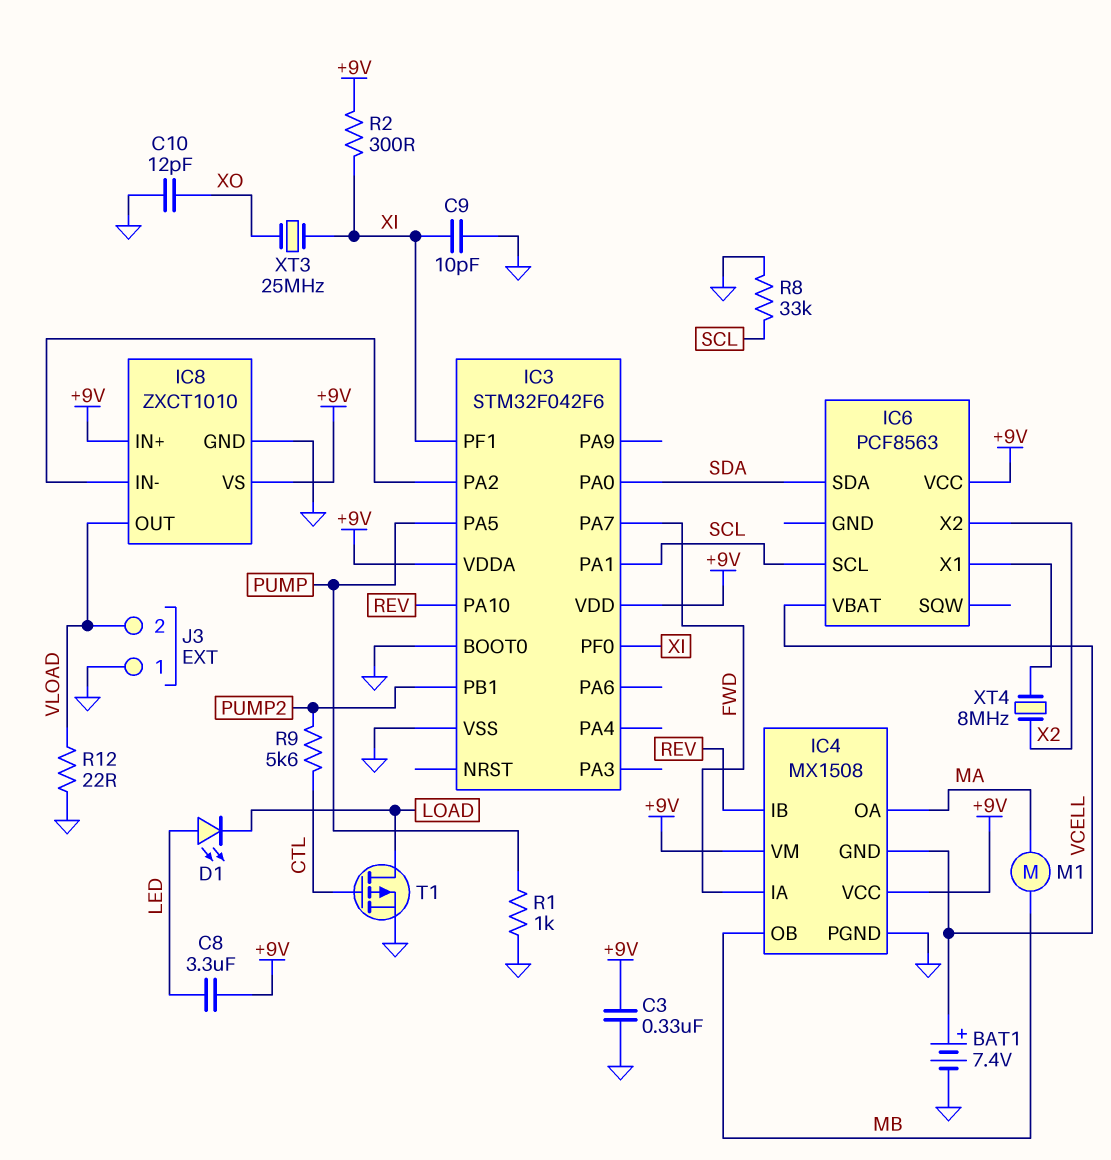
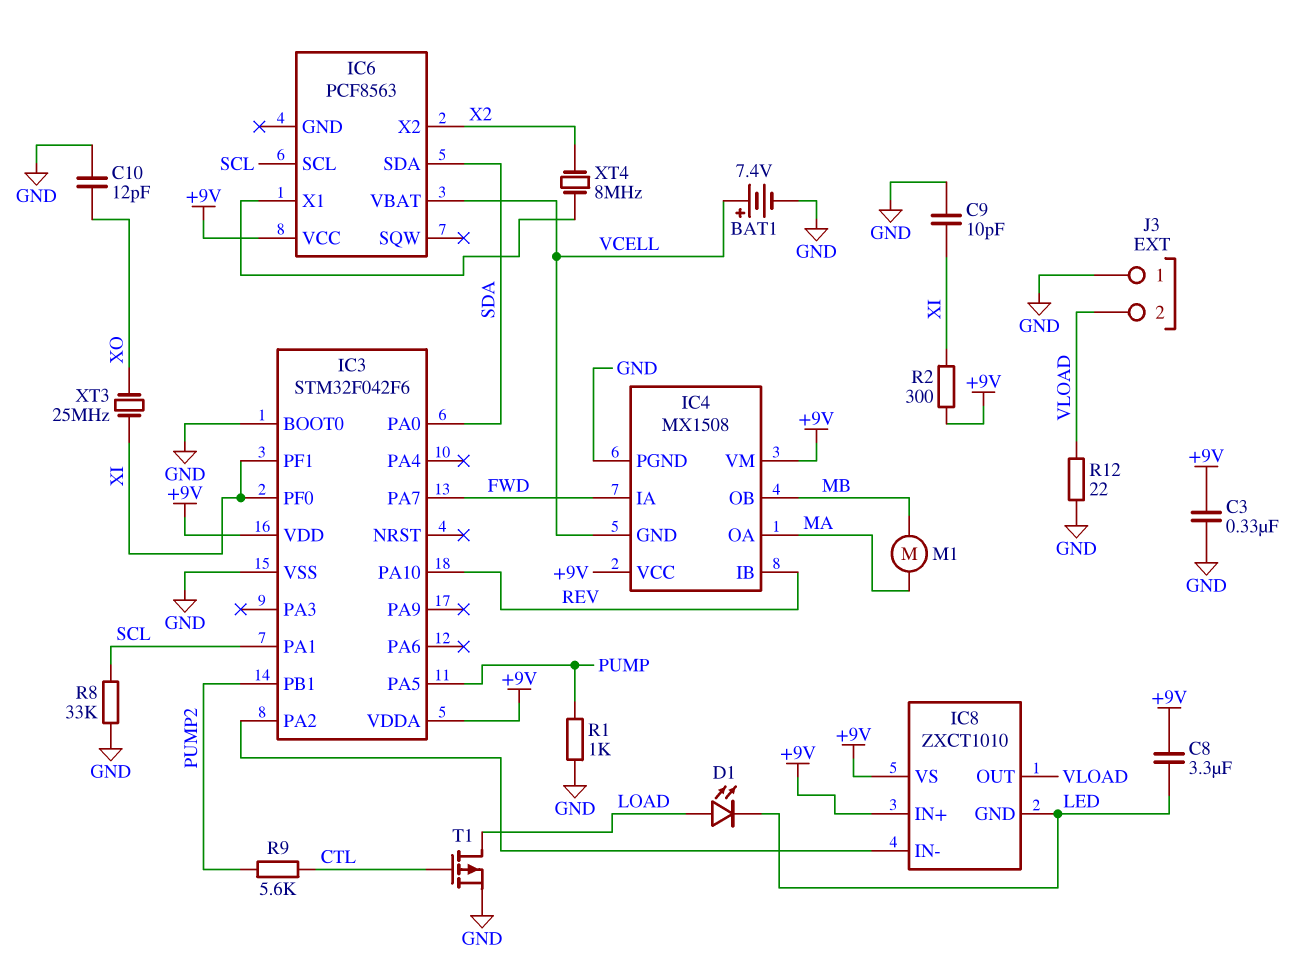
D1: LED (A LED, K LOAD) -> LED (A LOAD, K LED)
IC8 pin GND: GND -> LED

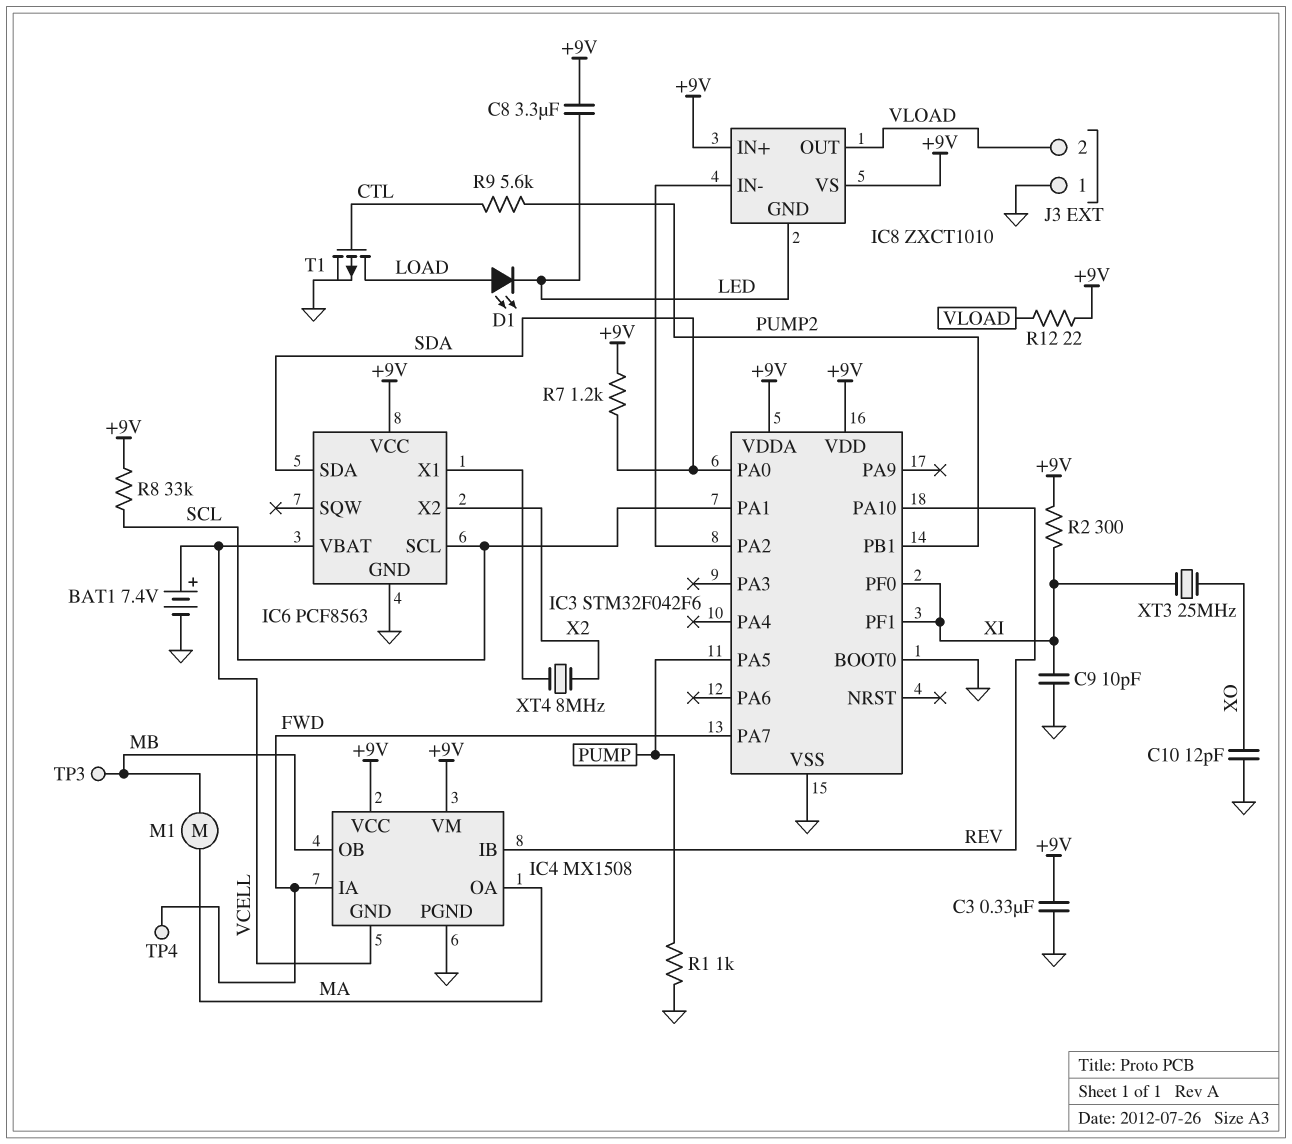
IC6 pin GND: none -> GND
R7: none -> 1.2k (+9V, SDA)
R8: 33k (GND, SCL) -> 33k (+9V, SCL)
R12: 22 (GND, VLOAD) -> 22 (+9V, VLOAD)
TP3: none -> test point (MB)
TP4: none -> test point (FWD)

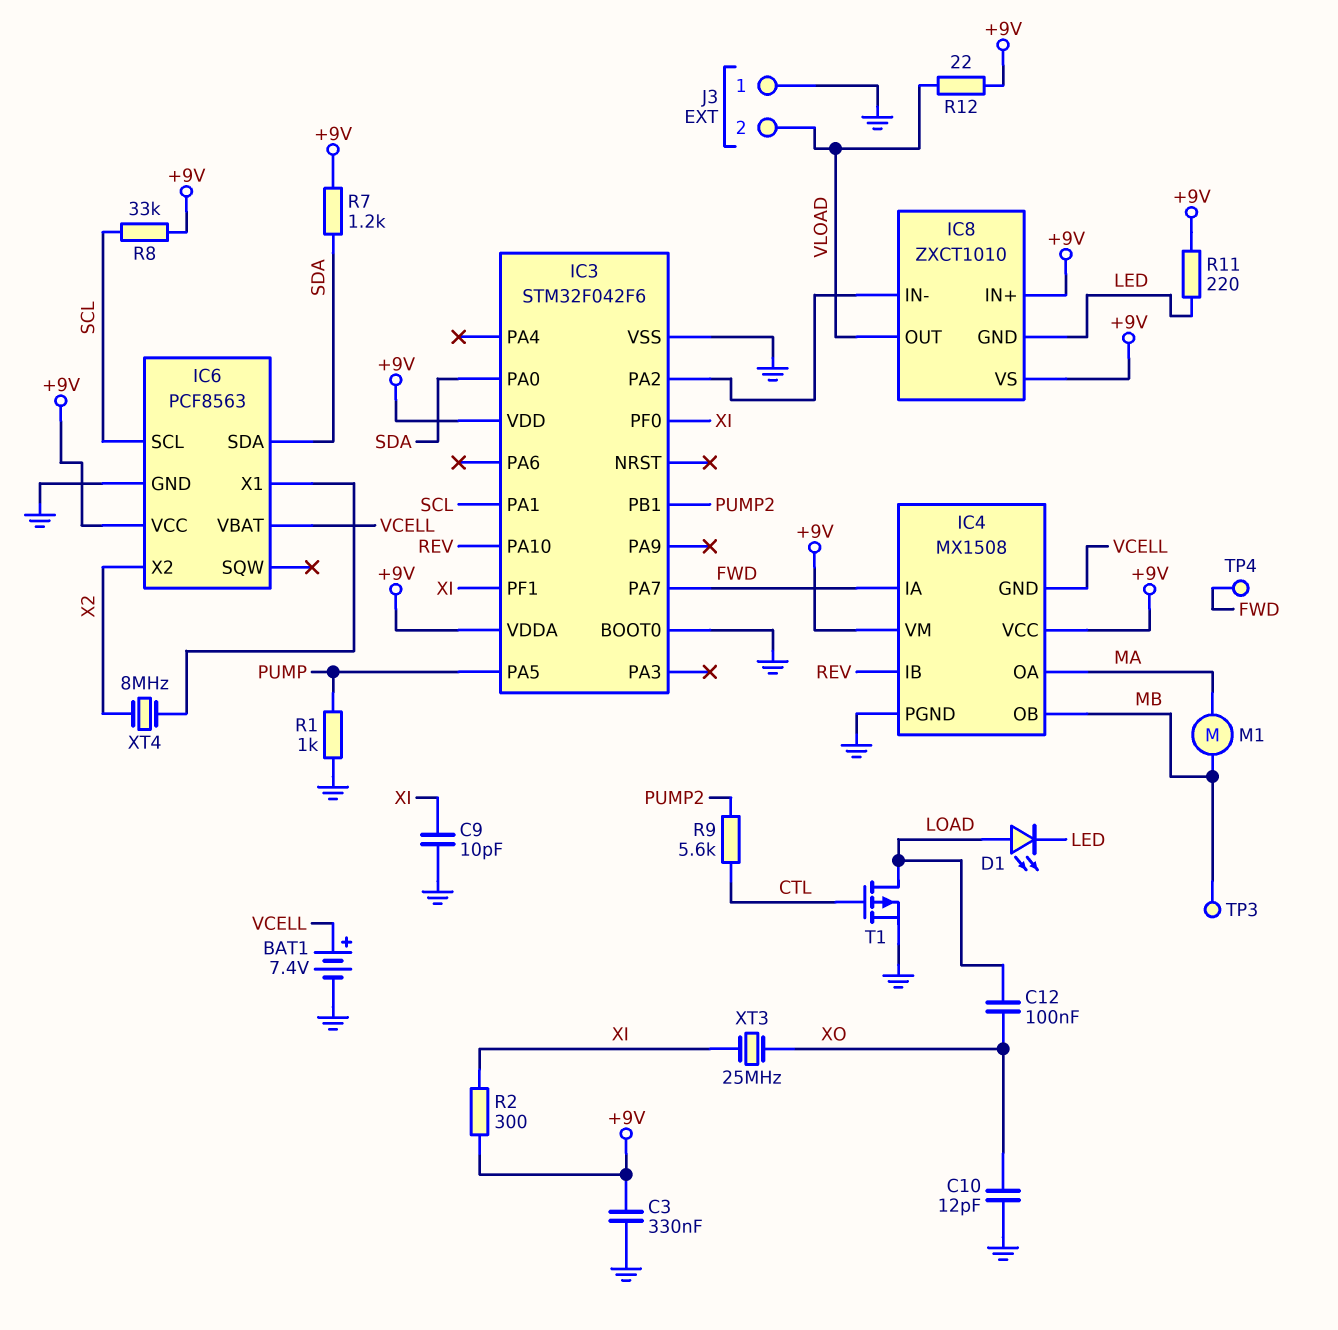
C8: 3.3uF (+9V, LED) -> none
C12: none -> 100nF (LOAD, XO)
R11: none -> 220 (+9V, LED)

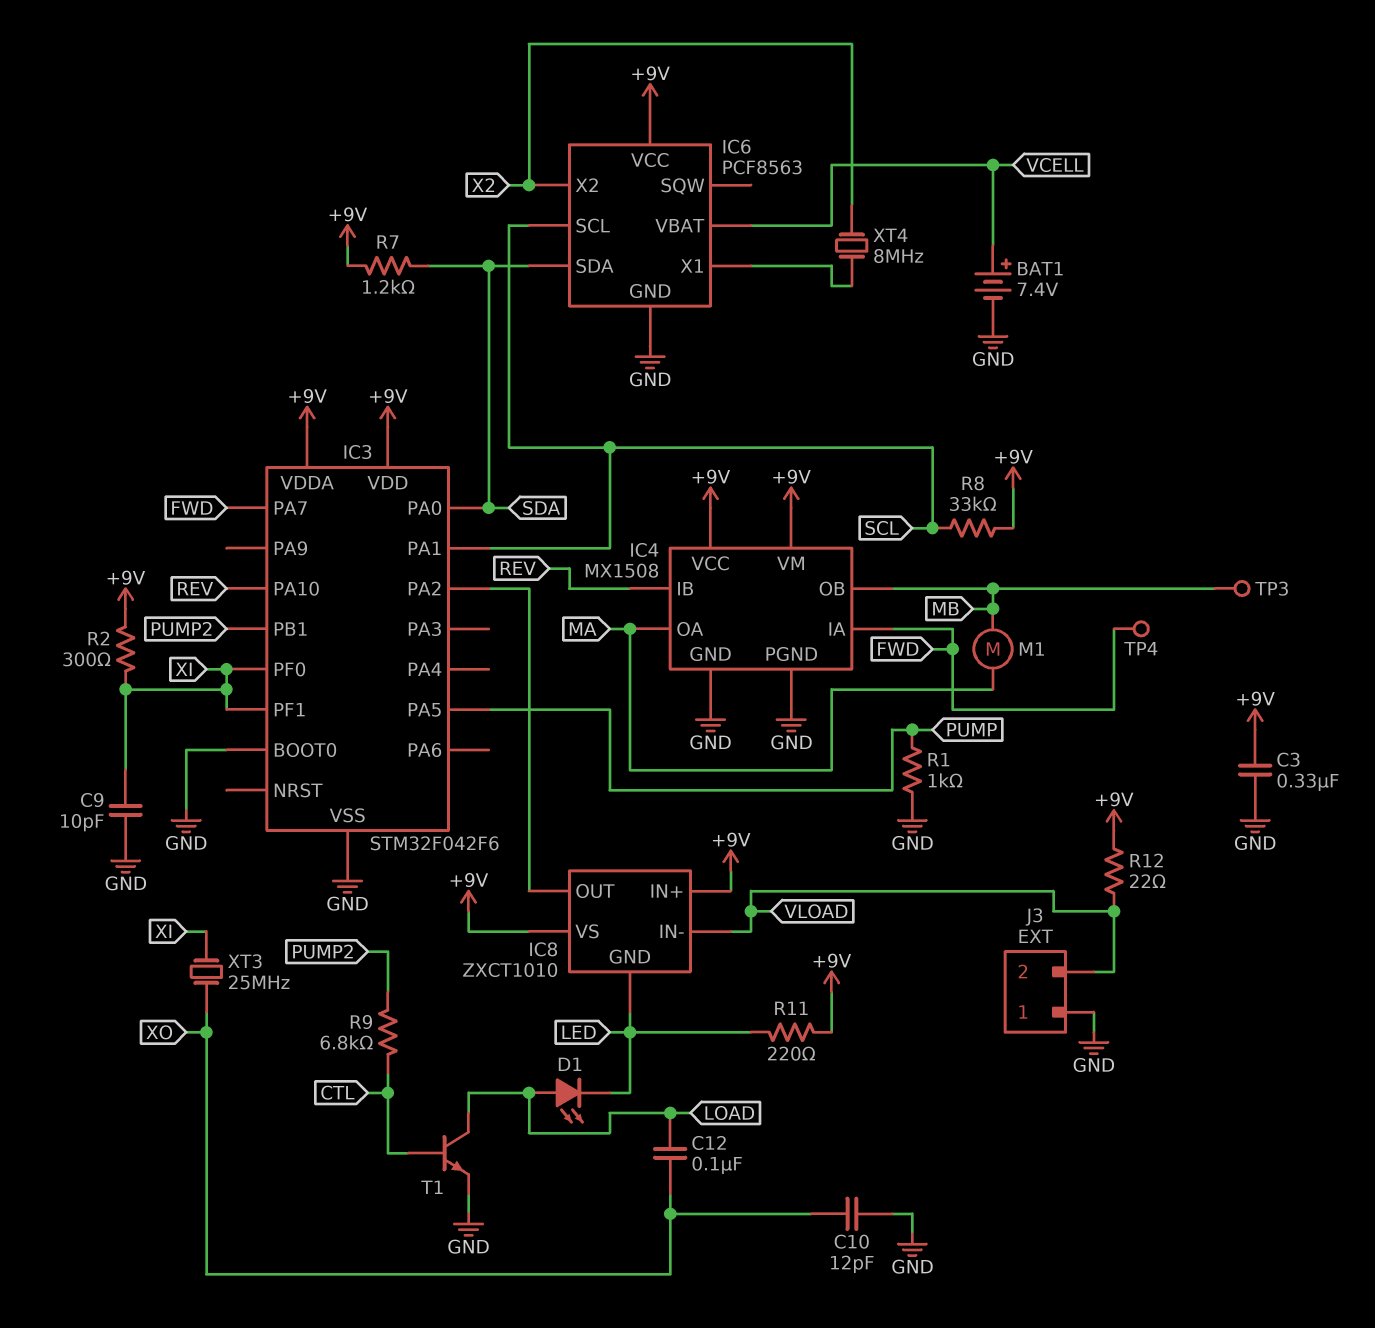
IC4 pin GND: VCELL -> GND
IC8 pin IN-: IC3/PA2 -> VLOAD
IC8 pin OUT: VLOAD -> IC3/PA2
R9: 5.6k (CTL, PUMP2) -> 6.8k (CTL, PUMP2)
T1: PMOS (G CTL, D LOAD, S GND) -> NPN (B CTL, C LOAD, E GND)

